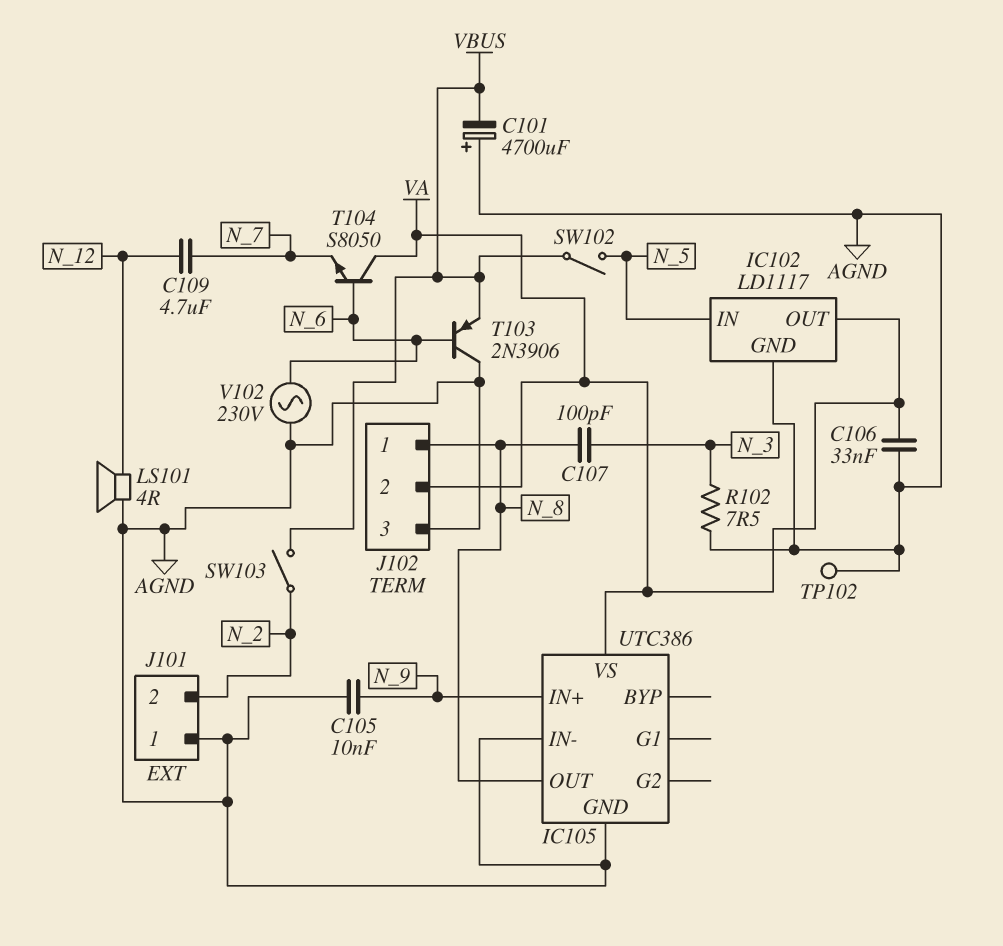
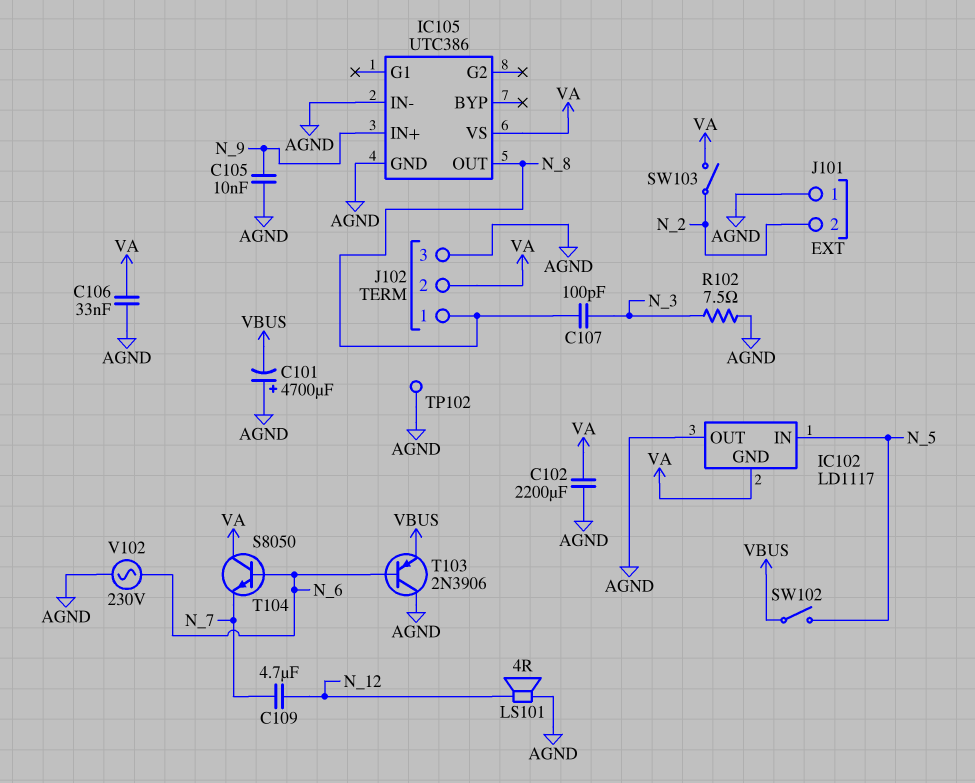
C102: none -> 2200uF (AGND, VA)
IC102 pin GND: AGND -> VA
IC102 pin OUT: VA -> AGND
SW103: switch (N_2, VBUS) -> switch (N_2, VA)

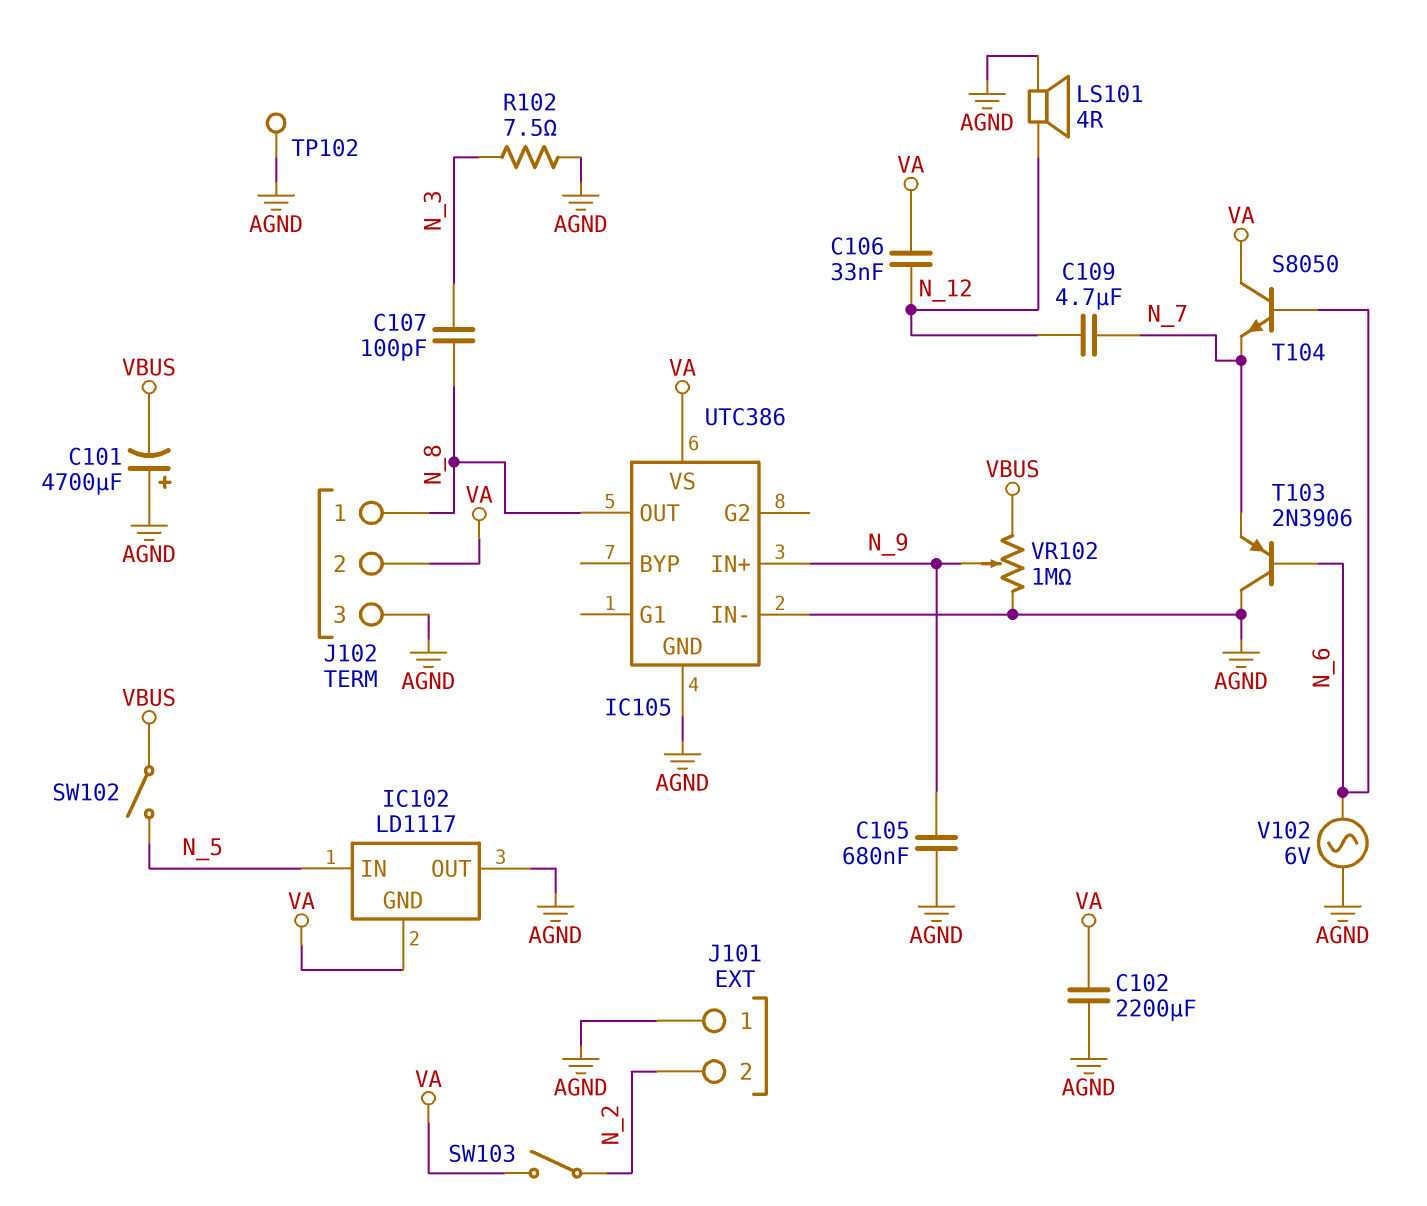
C105: 10nF (AGND, N_9) -> 680nF (AGND, N_9)
C106: 33nF (AGND, VA) -> 33nF (N_12, VA)
T103: PNP 2N3906 (B N_6, C AGND, E VBUS) -> PNP 2N3906 (B N_6, C AGND, E N_7)
V102: AC 230V (AGND, N_6) -> AC 6V (AGND, N_6)
VR102: none -> 1M (AGND, VBUS, wiper N_9)

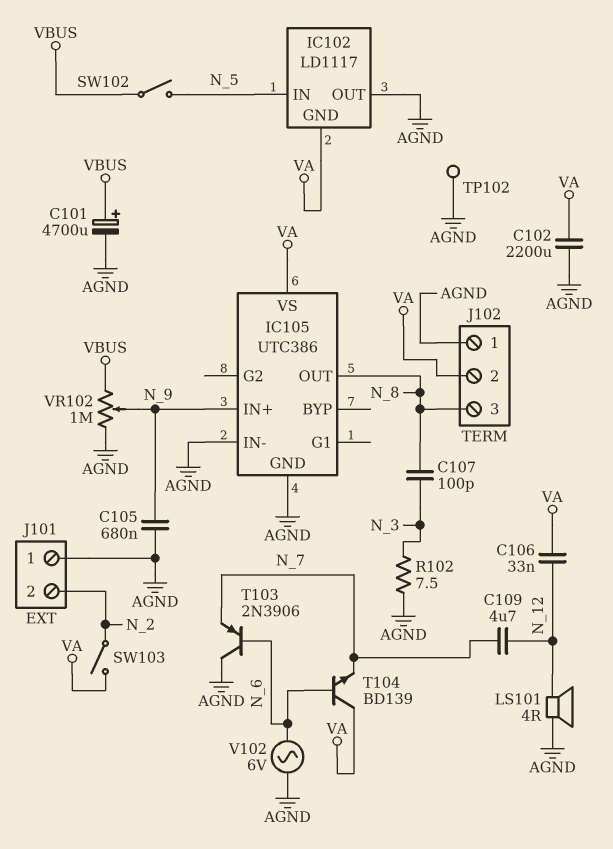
C101: 4700uF (plus AGND, minus VBUS) -> 4700uF (plus VBUS, minus AGND)
J102 pin 1: N_8 -> AGND
J102 pin 3: AGND -> N_8
T104: NPN S8050 (B N_6, C VA, E N_7) -> NPN BD139 (B N_6, C VA, E N_7)

